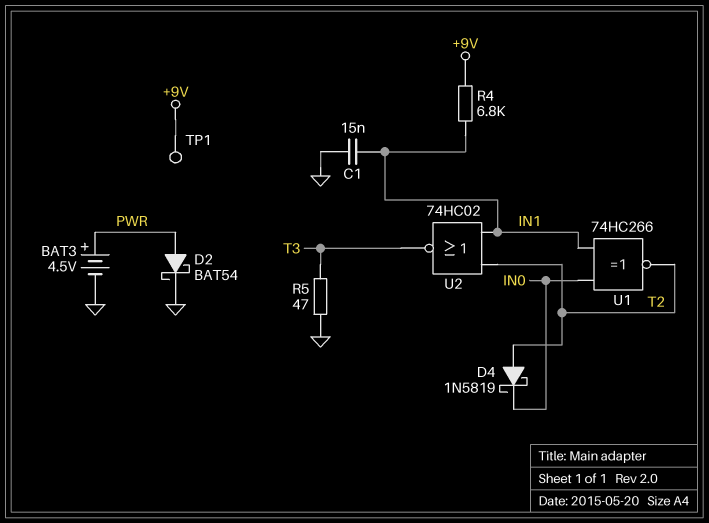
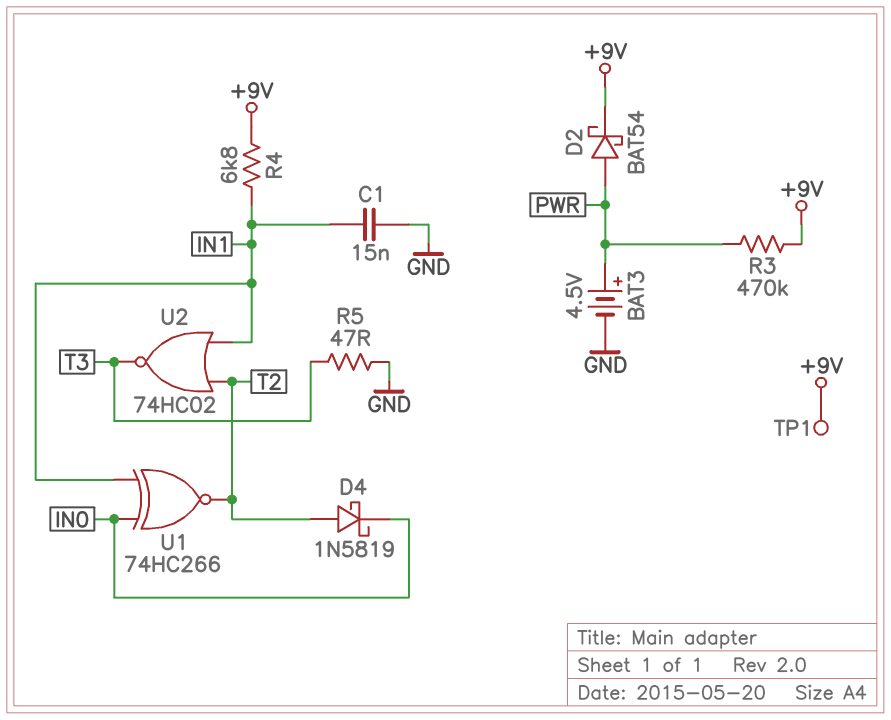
D2: schottky BAT54 (A PWR, K GND) -> schottky BAT54 (A PWR, K +9V)
R3: none -> 470k (+9V, PWR)

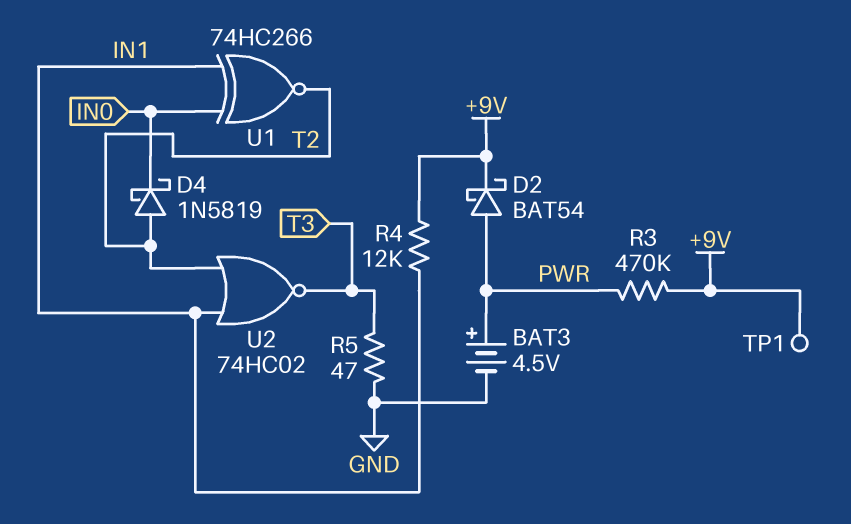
C1: 15nF (GND, IN1) -> none
R4: 6.8k (+9V, IN1) -> 12k (+9V, IN1)

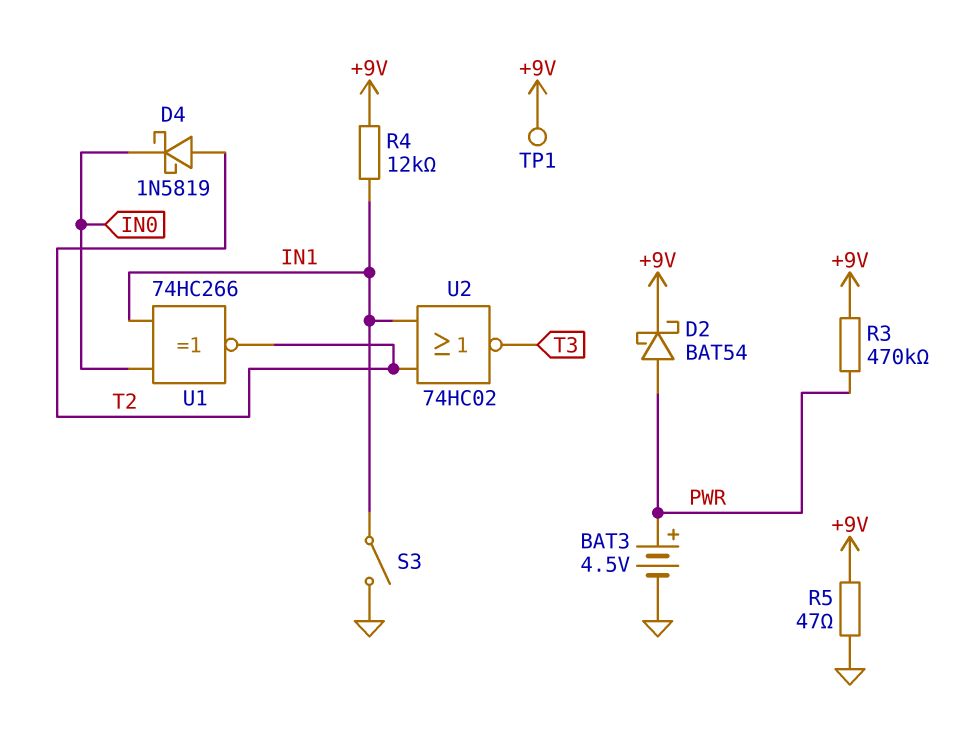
R5: 47 (GND, T3) -> 47 (+9V, GND)
S3: none -> switch (GND, IN1)

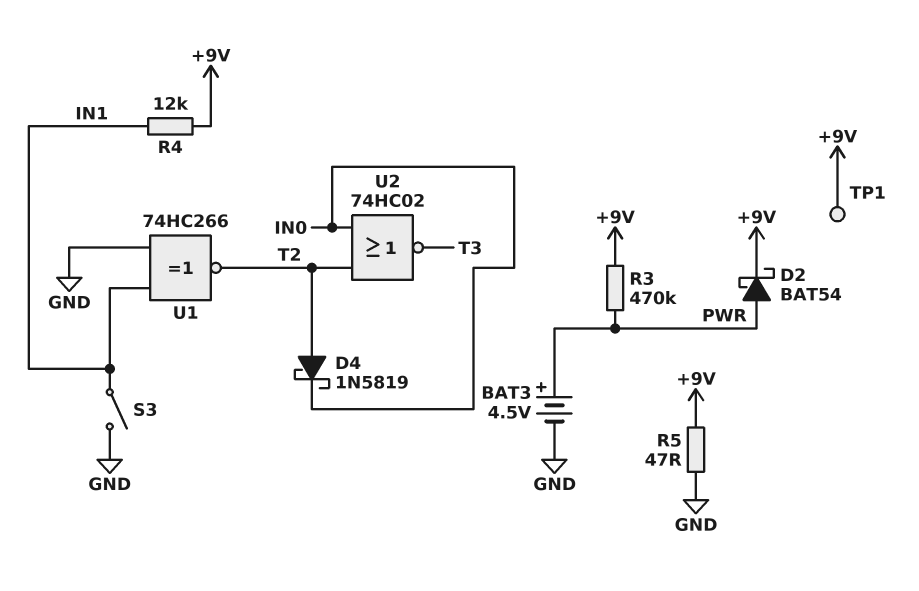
U1: XNOR 74HC266 (in IN0, in IN1, out T2) -> XNOR 74HC266 (in GND, in IN1, out T2)
U2: NOR 74HC02 (in IN1, in T2, out T3) -> NOR 74HC02 (in IN0, in T2, out T3)

